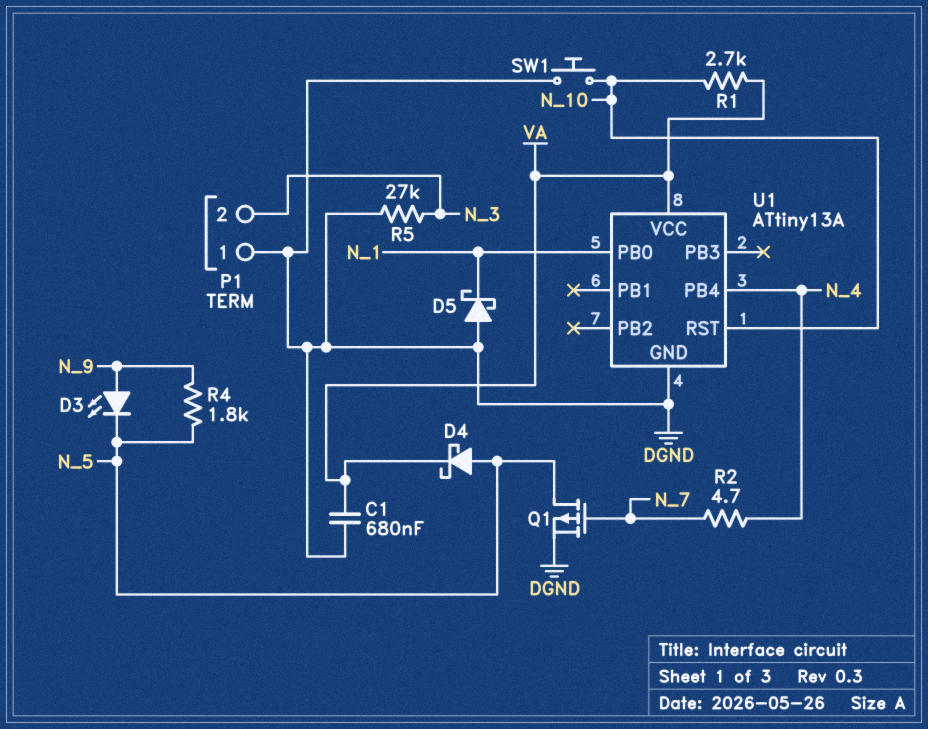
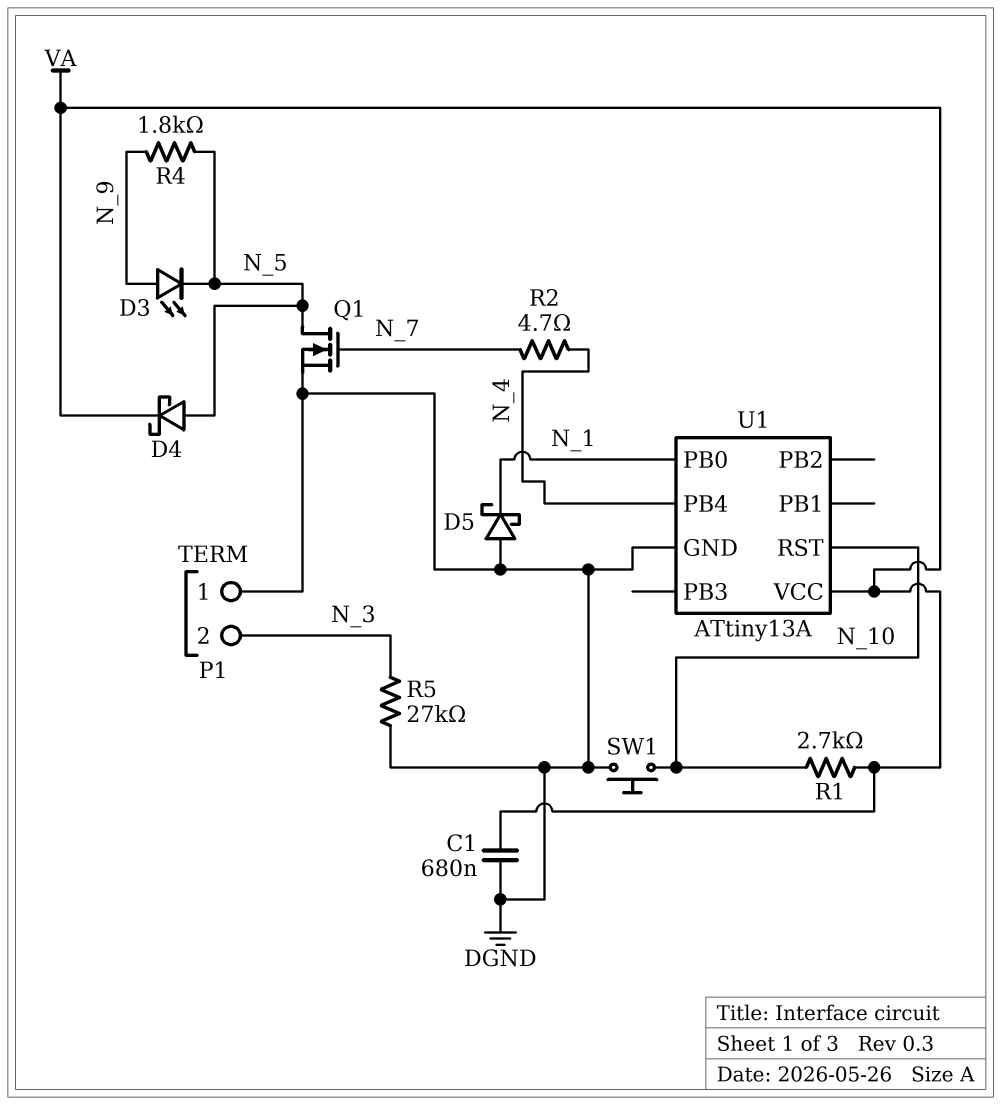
Q1: PMOS (G N_7, D N_5, S DGND) -> NMOS (G N_7, D N_5, S DGND)

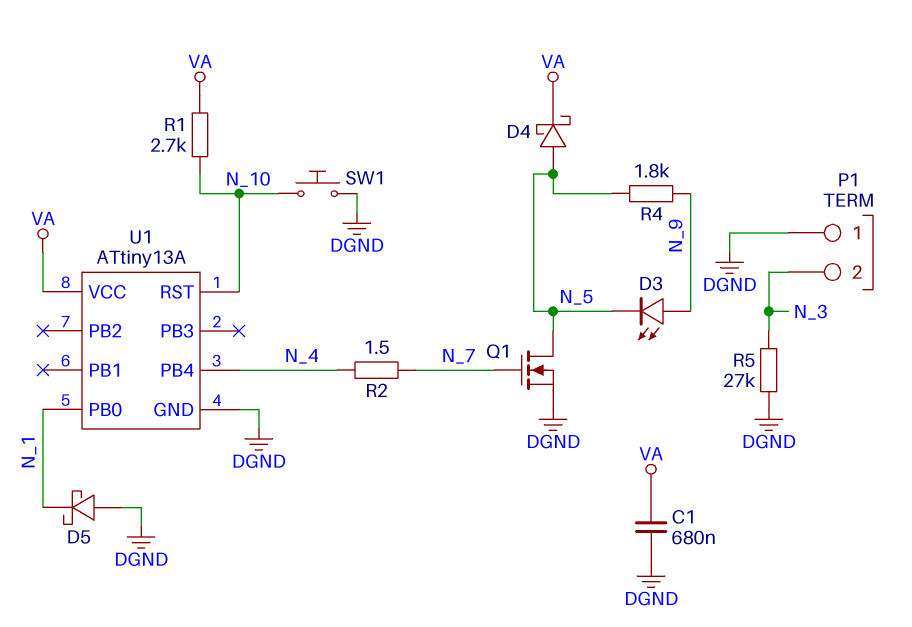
R2: 4.7 (N_4, N_7) -> 1.5 (N_4, N_7)

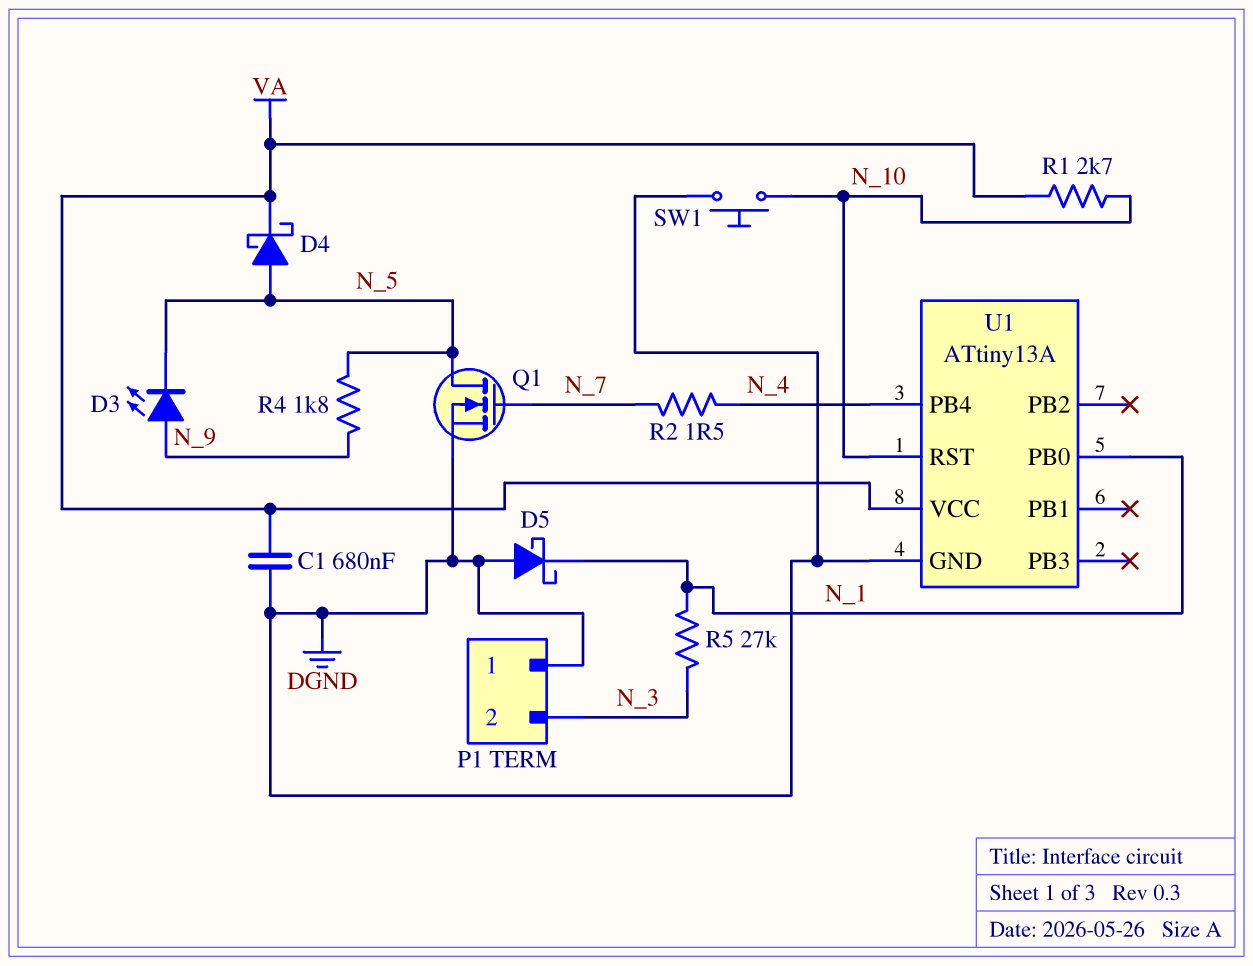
R5: 27k (DGND, N_3) -> 27k (N_1, N_3)

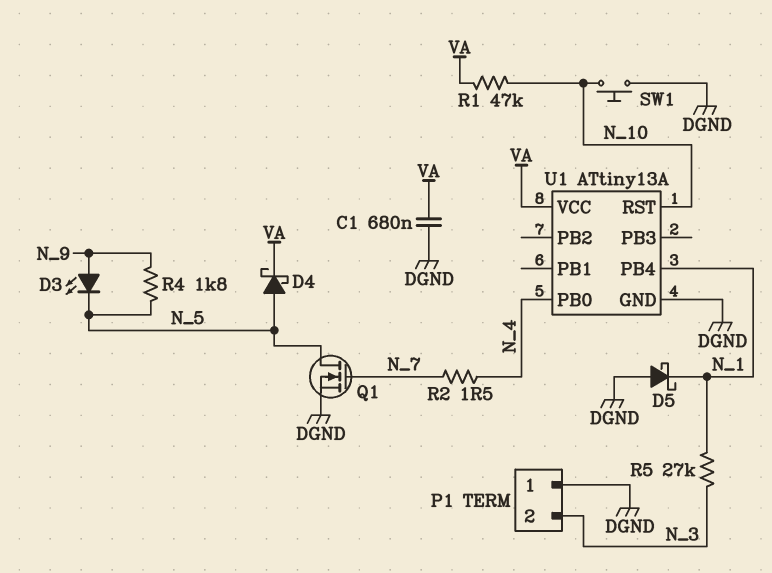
R1: 2.7k (N_10, VA) -> 47k (N_10, VA)
U1 pin PB0: N_1 -> N_4
U1 pin PB4: N_4 -> N_1

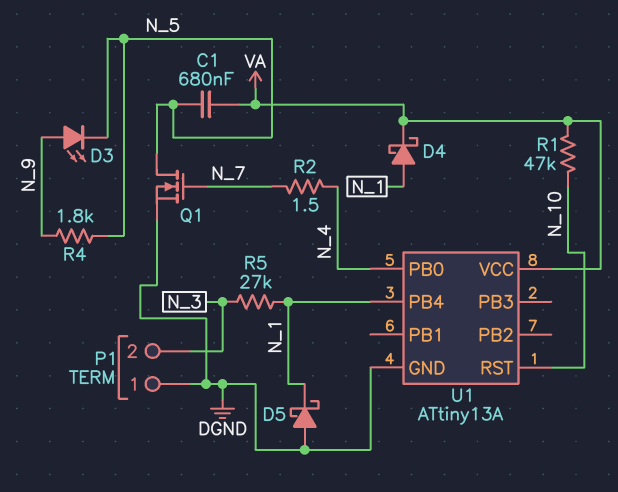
C1: 680nF (DGND, VA) -> 680nF (N_5, VA)
D4: schottky (A N_5, K VA) -> schottky (A N_1, K VA)
SW1: button (DGND, N_10) -> none

